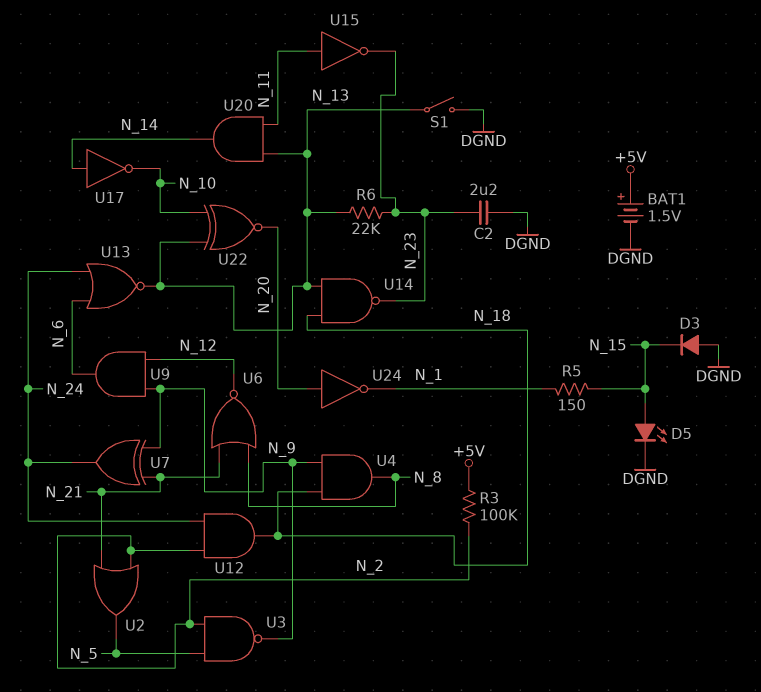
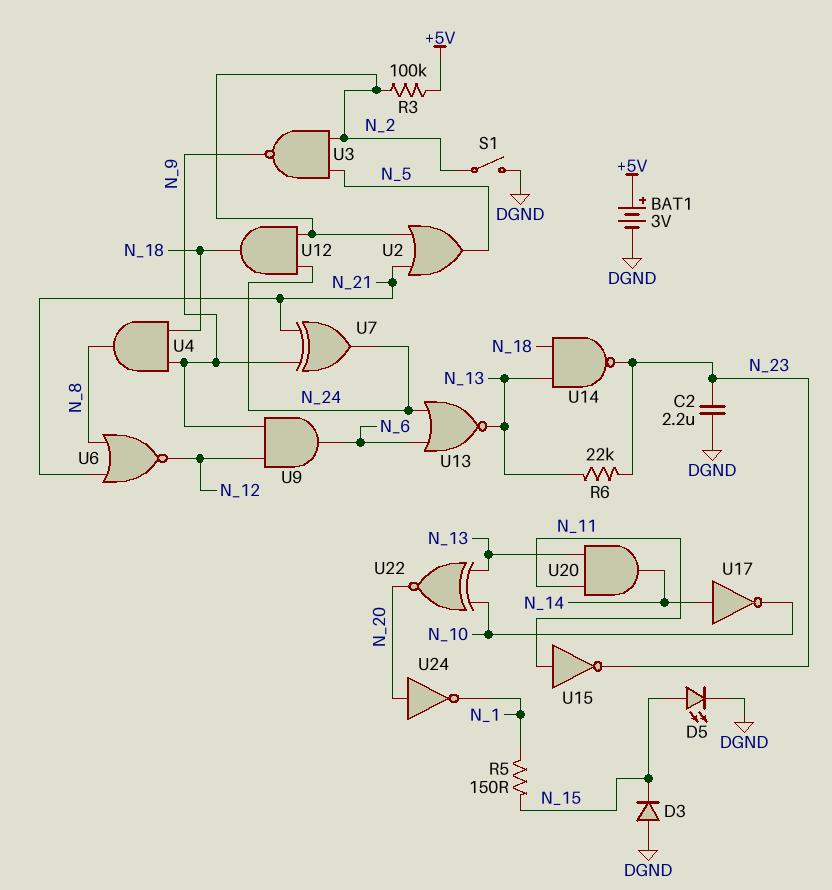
BAT1: 1.5V (plus +5V, minus DGND) -> 3V (plus +5V, minus DGND)
S1: switch (DGND, N_13) -> switch (DGND, N_2)

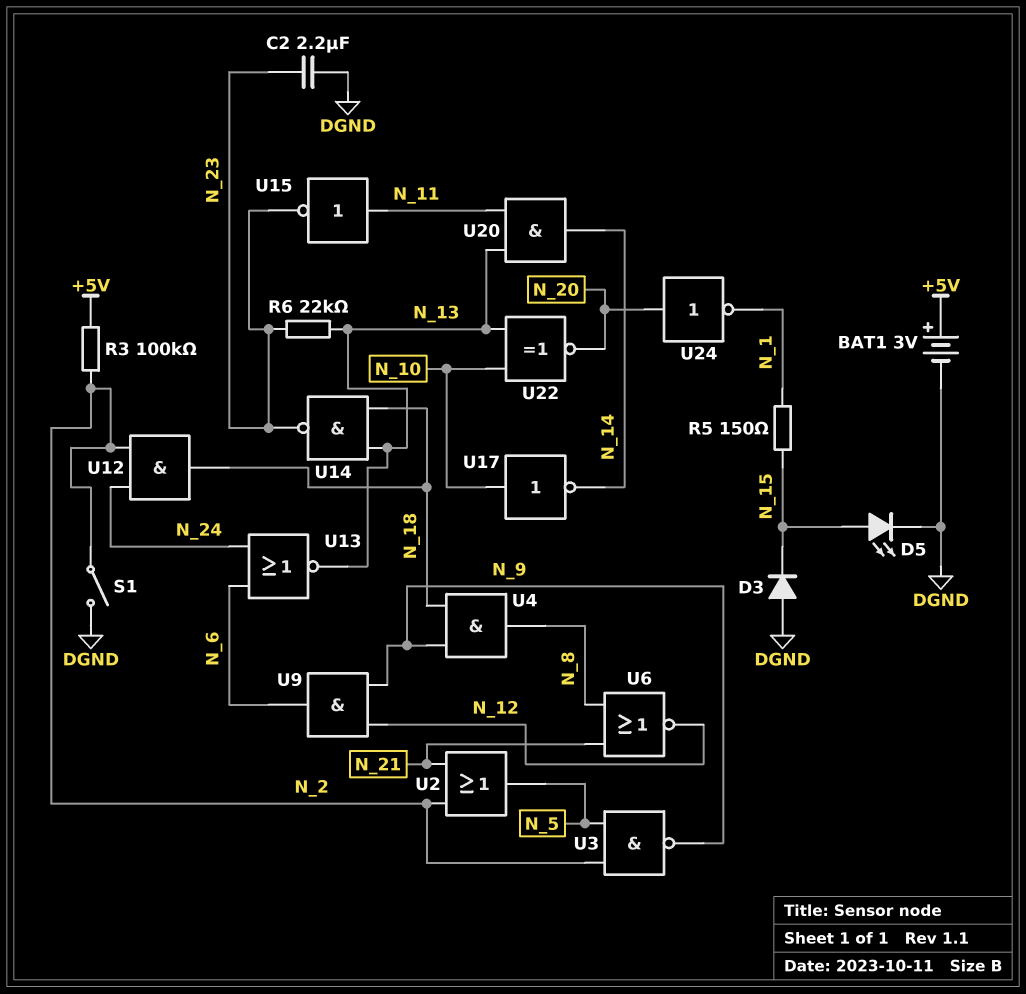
U7: XOR (in N_9, in N_21, out N_24) -> none
U17: NOT (in N_14, out N_10) -> NOT (in N_10, out N_14)

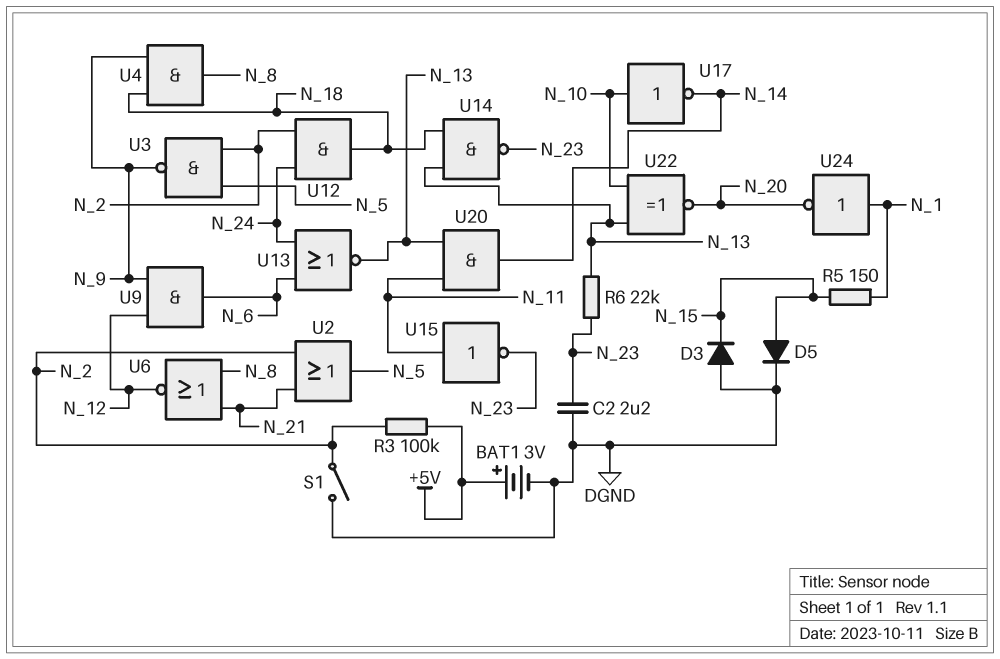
D5: LED (A N_15, K DGND) -> diode (A N_15, K DGND)
U24: NOT (in N_20, out N_1) -> NOT (in N_1, out N_20)

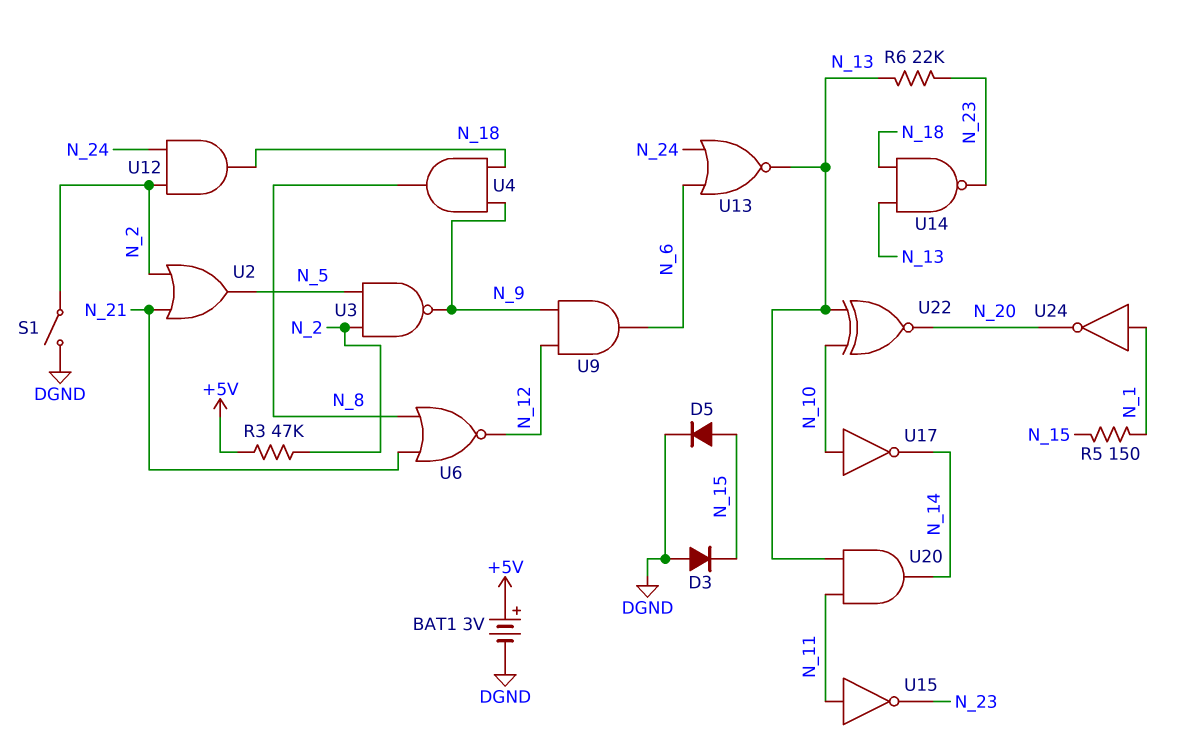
C2: 2.2uF (DGND, N_23) -> none
R3: 100k (+5V, N_2) -> 47k (+5V, N_2)

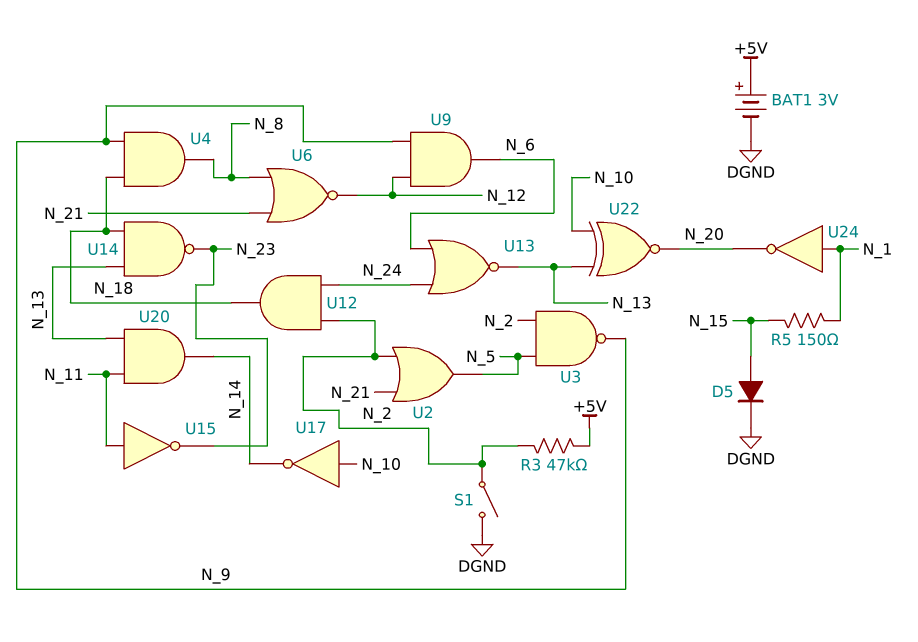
D3: diode (A DGND, K N_15) -> none
R6: 22k (N_13, N_23) -> none

